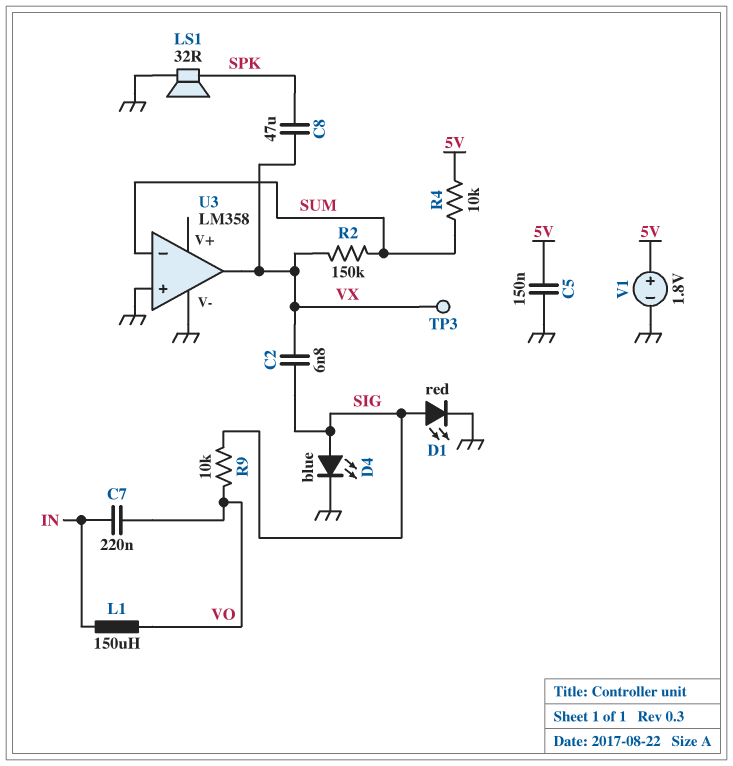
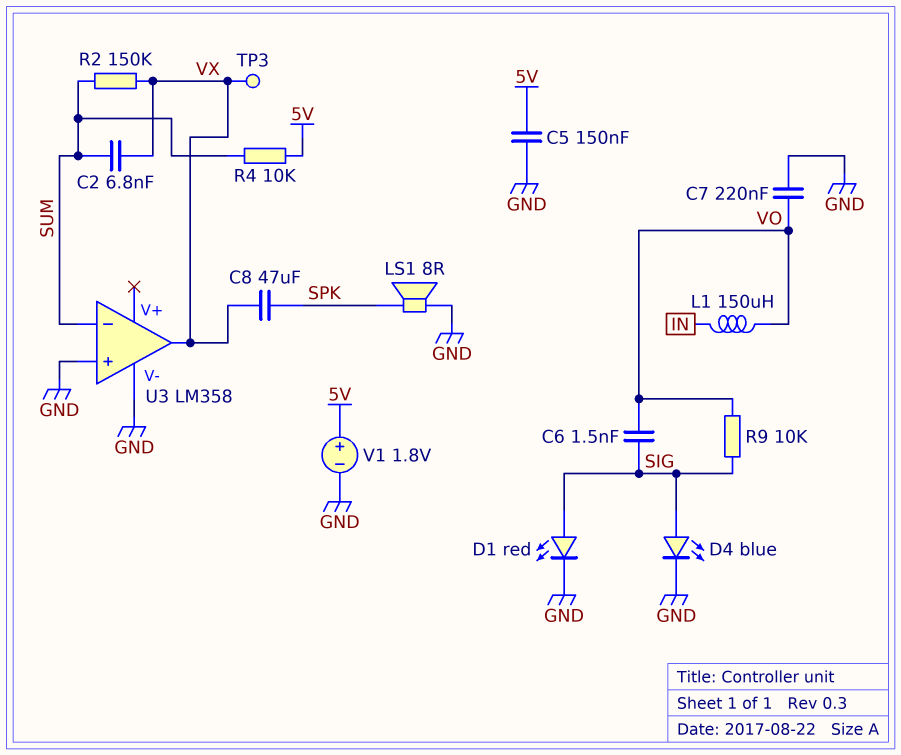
C2: 6.8nF (SIG, VX) -> 6.8nF (SUM, VX)
C6: none -> 1.5nF (SIG, VO)
C7: 220nF (IN, VO) -> 220nF (GND, VO)
LS1: speaker 32R (GND, SPK) -> speaker 8R (GND, SPK)

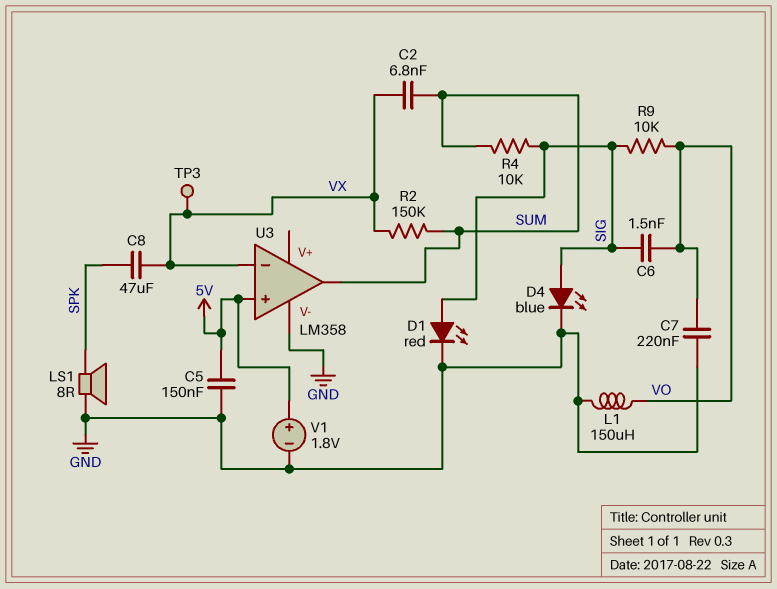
L1: 150uH (IN, VO) -> 150uH (GND, VO)
R4: 10k (5V, SUM) -> 10k (SIG, SUM)
U3 pin in+: GND -> 5V
U3 pin in-: SUM -> VX
U3 pin out: VX -> SUM

